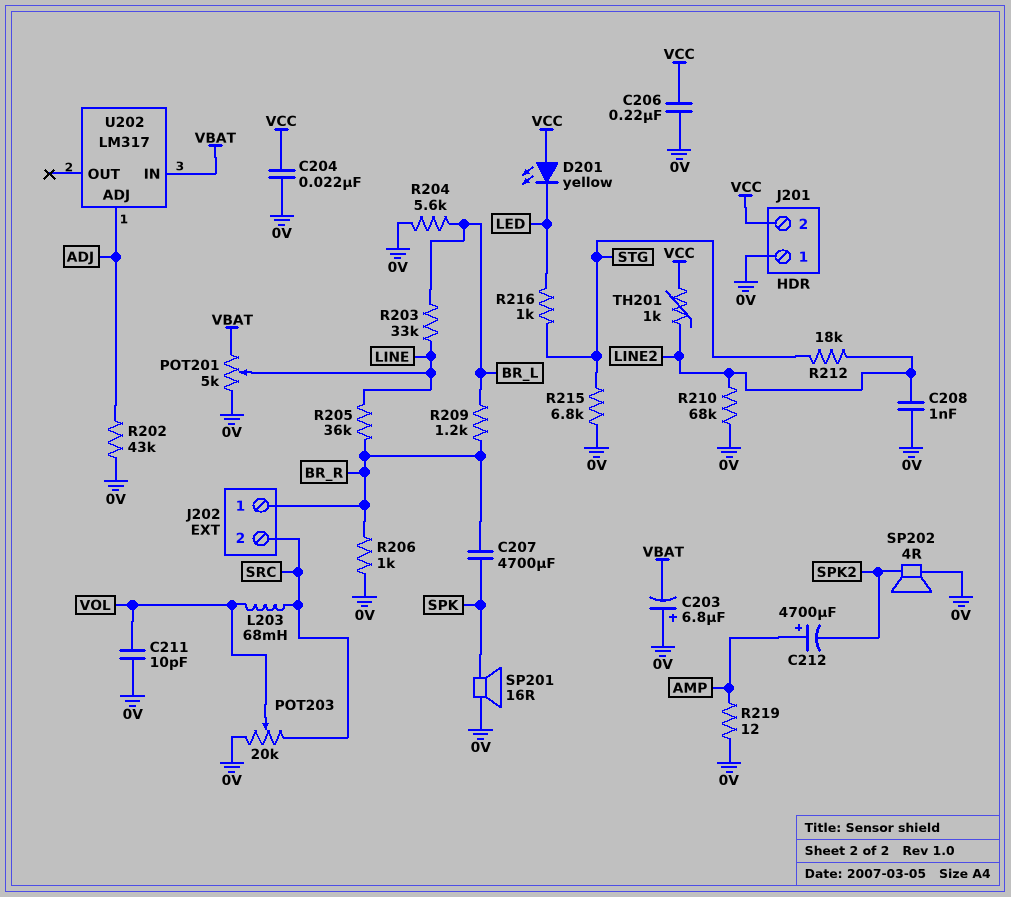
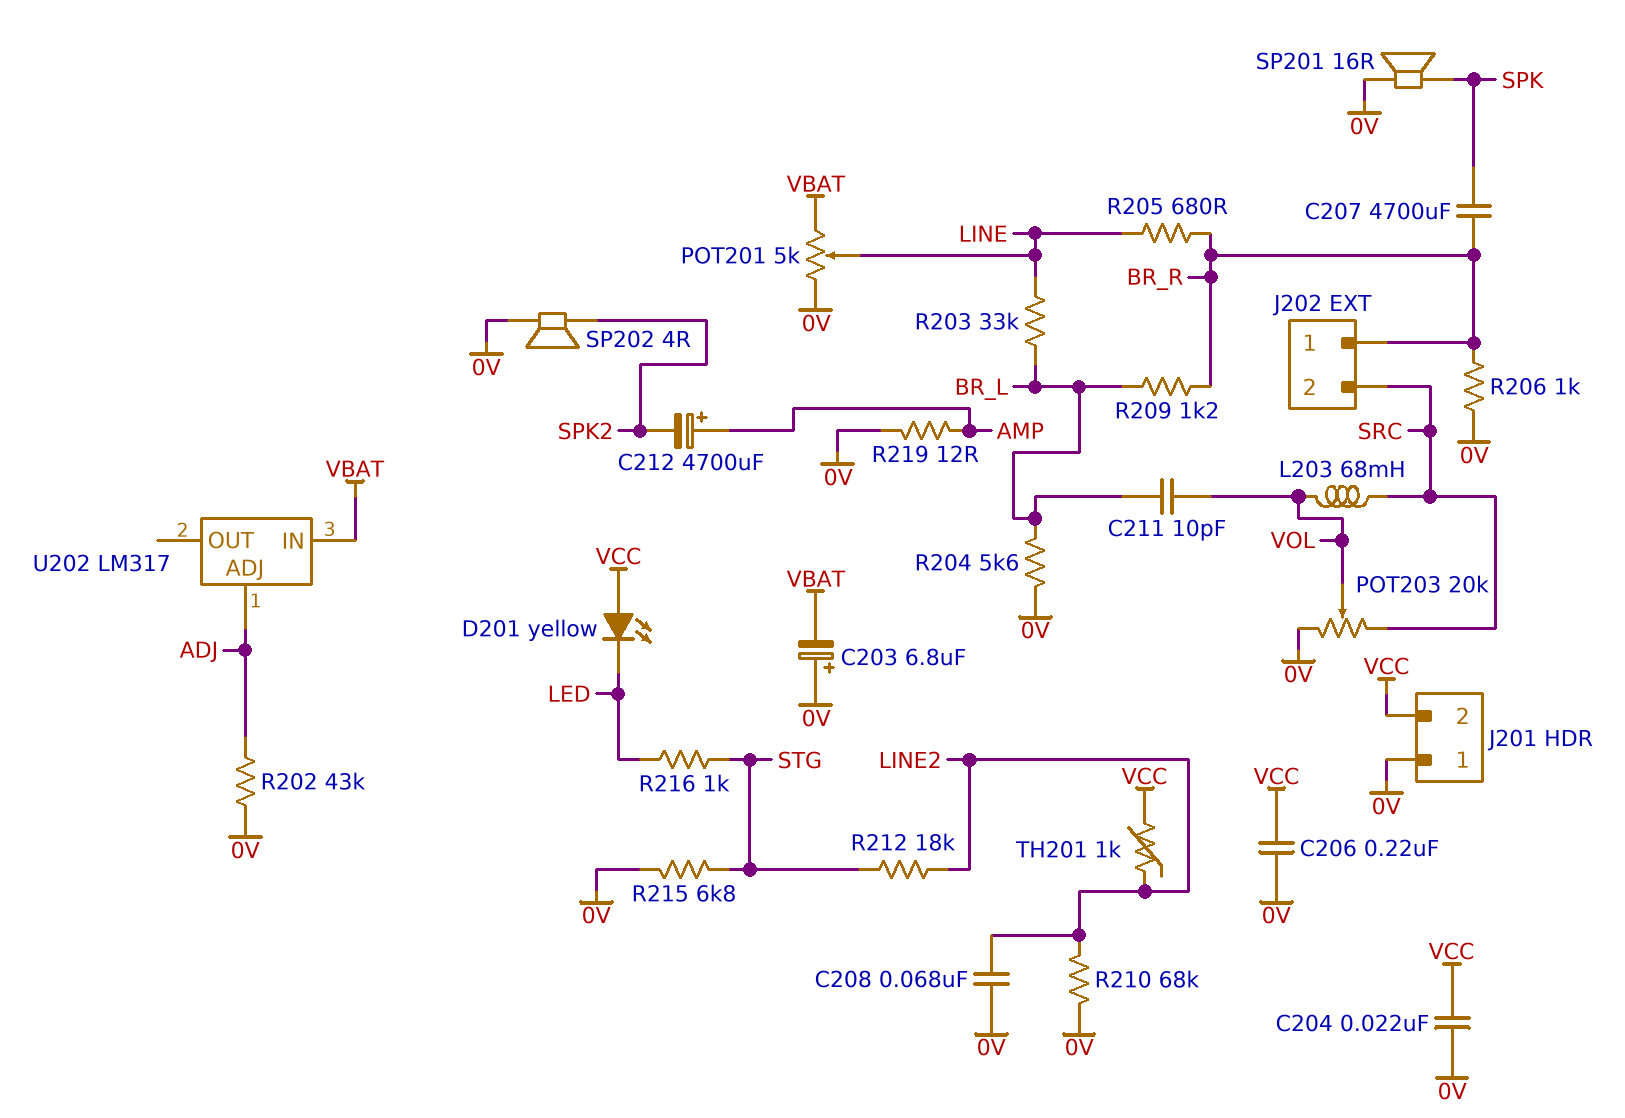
C208: 1nF (0V, LINE2) -> 68nF (0V, LINE2)
C211: 10pF (0V, VOL) -> 10pF (BR_L, VOL)
R205: 36k (BR_R, LINE) -> 680 (BR_R, LINE)

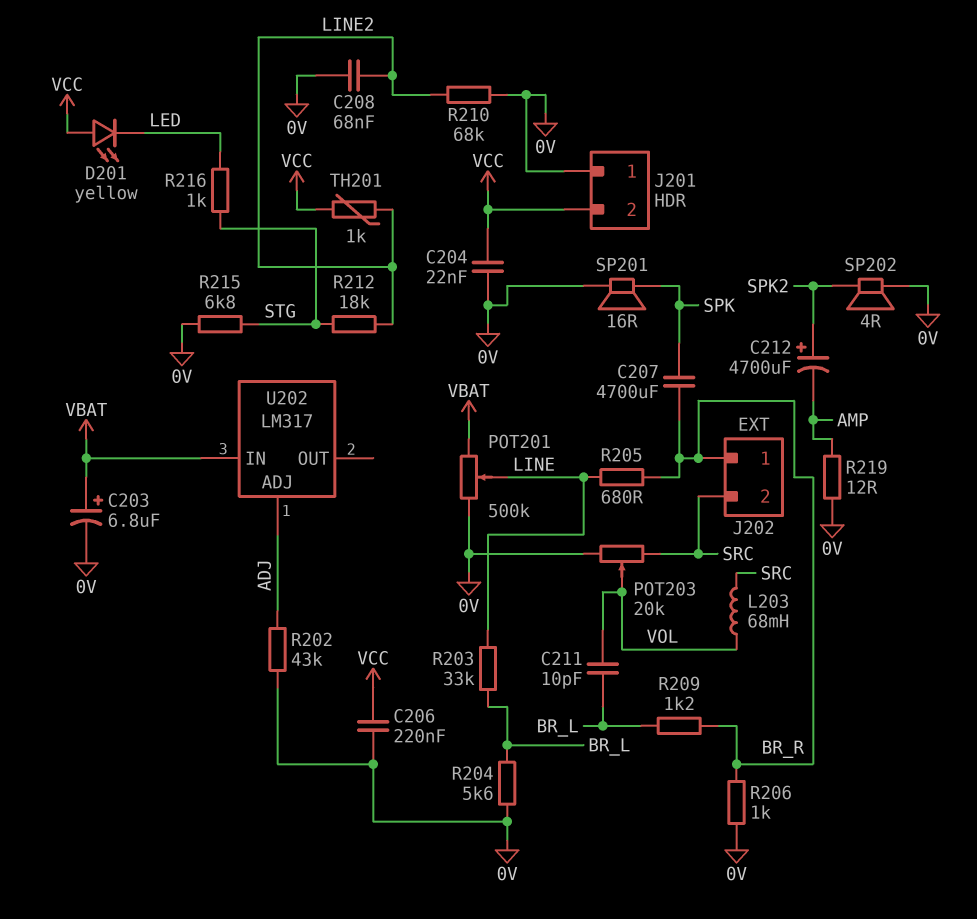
C203: 6.8uF (plus 0V, minus VBAT) -> 6.8uF (plus VBAT, minus 0V)
C212: 4700uF (plus AMP, minus SPK2) -> 4700uF (plus SPK2, minus AMP)
POT201: 5k (0V, VBAT, wiper LINE) -> 500k (0V, VBAT, wiper LINE)

